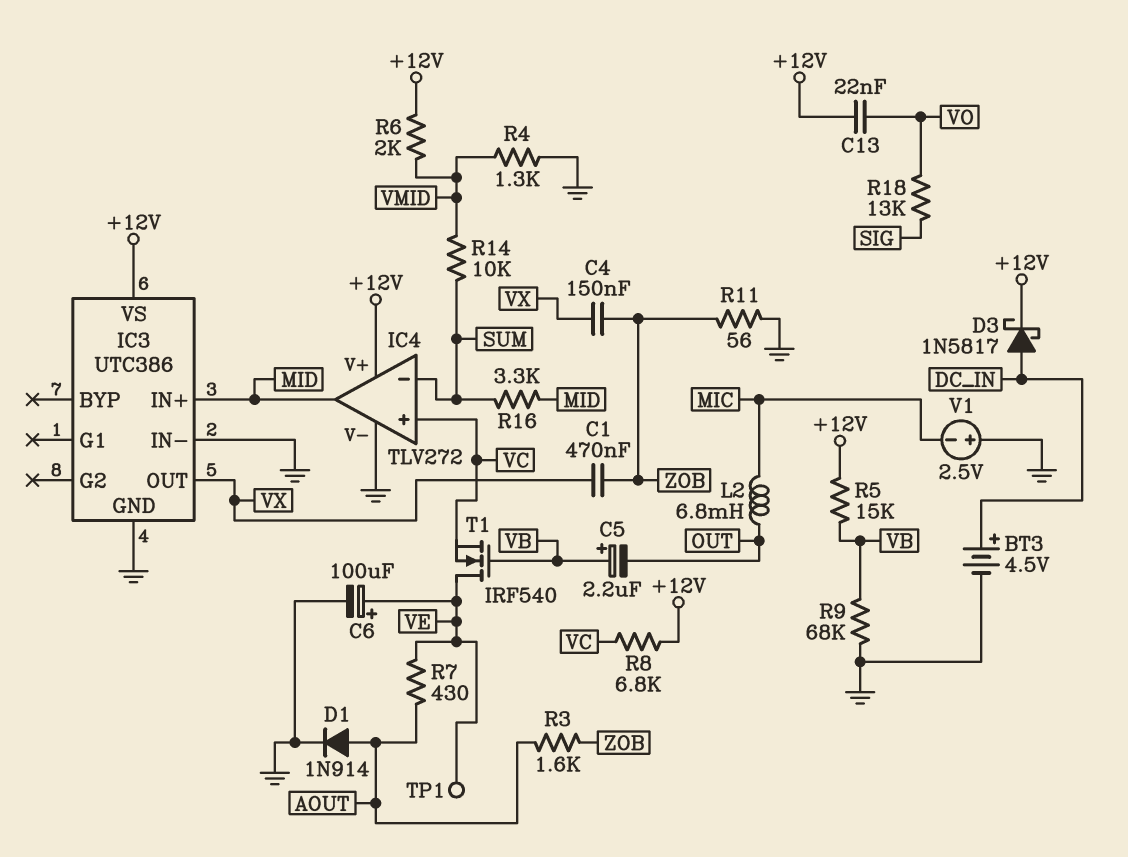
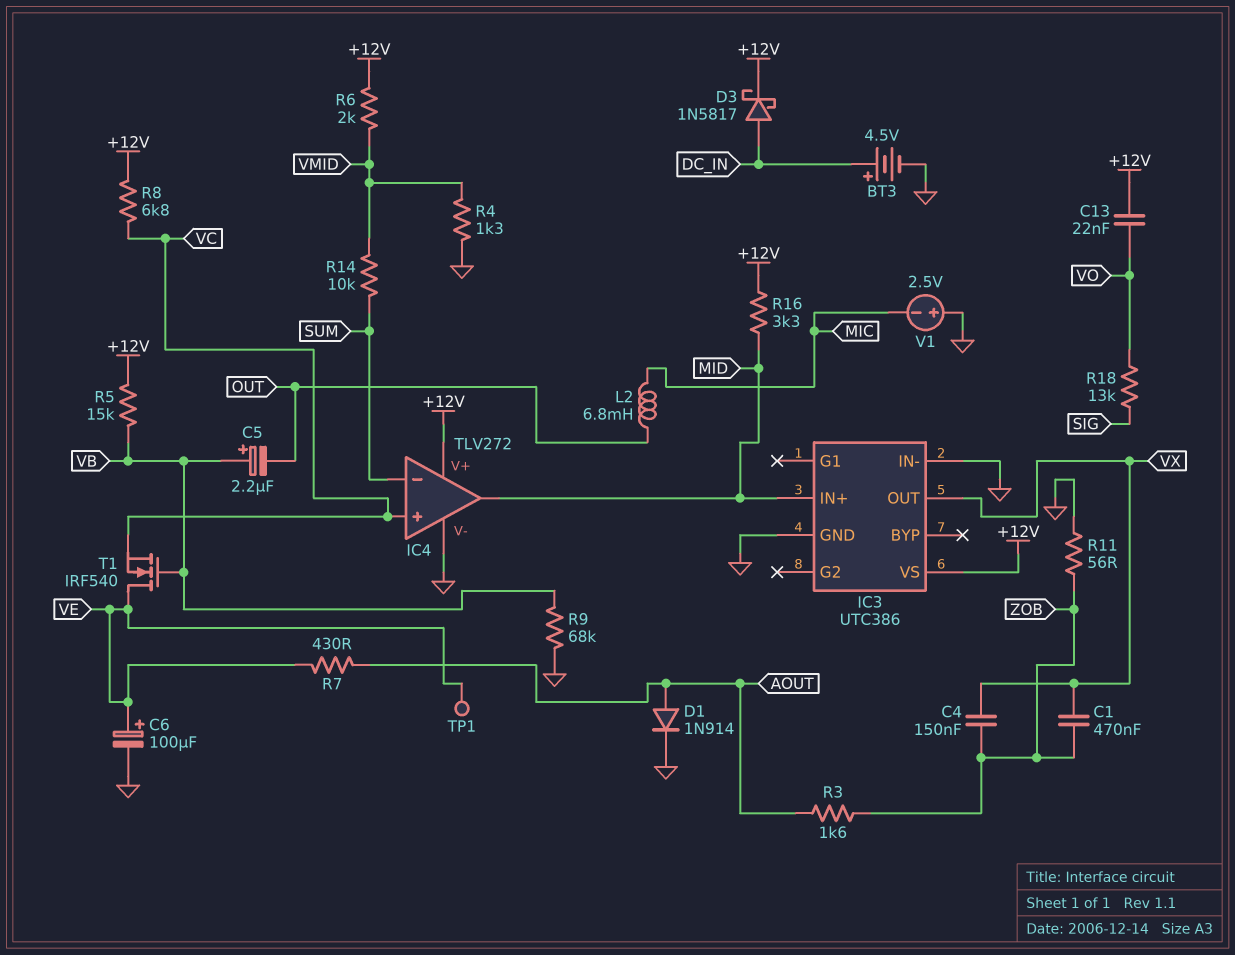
R16: 3.3k (MID, SUM) -> 3.3k (+12V, MID)

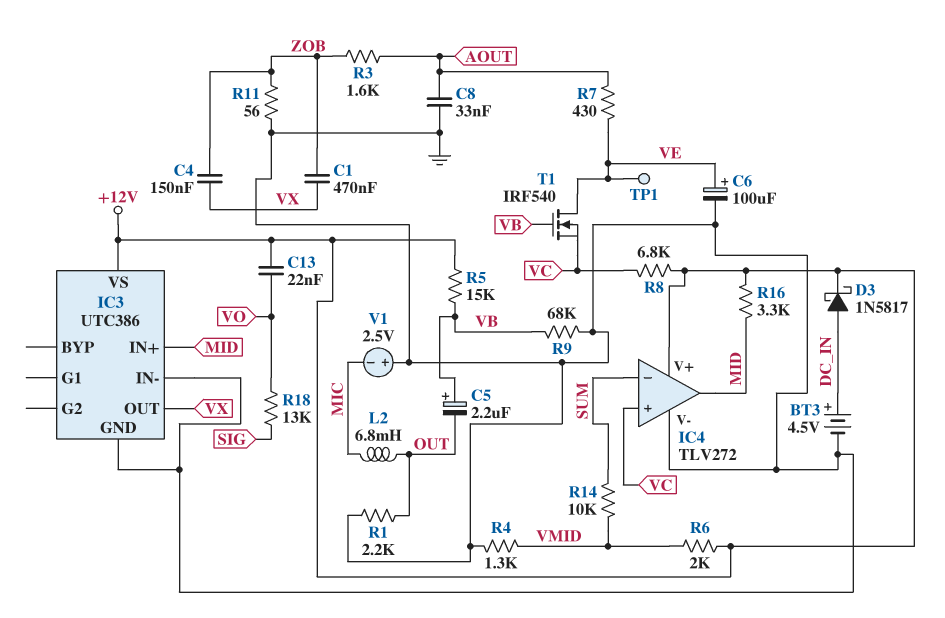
C8: none -> 33nF (AOUT, GND)
D1: diode 1N914 (A AOUT, K GND) -> none
R1: none -> 2.2k (GND, OUT)

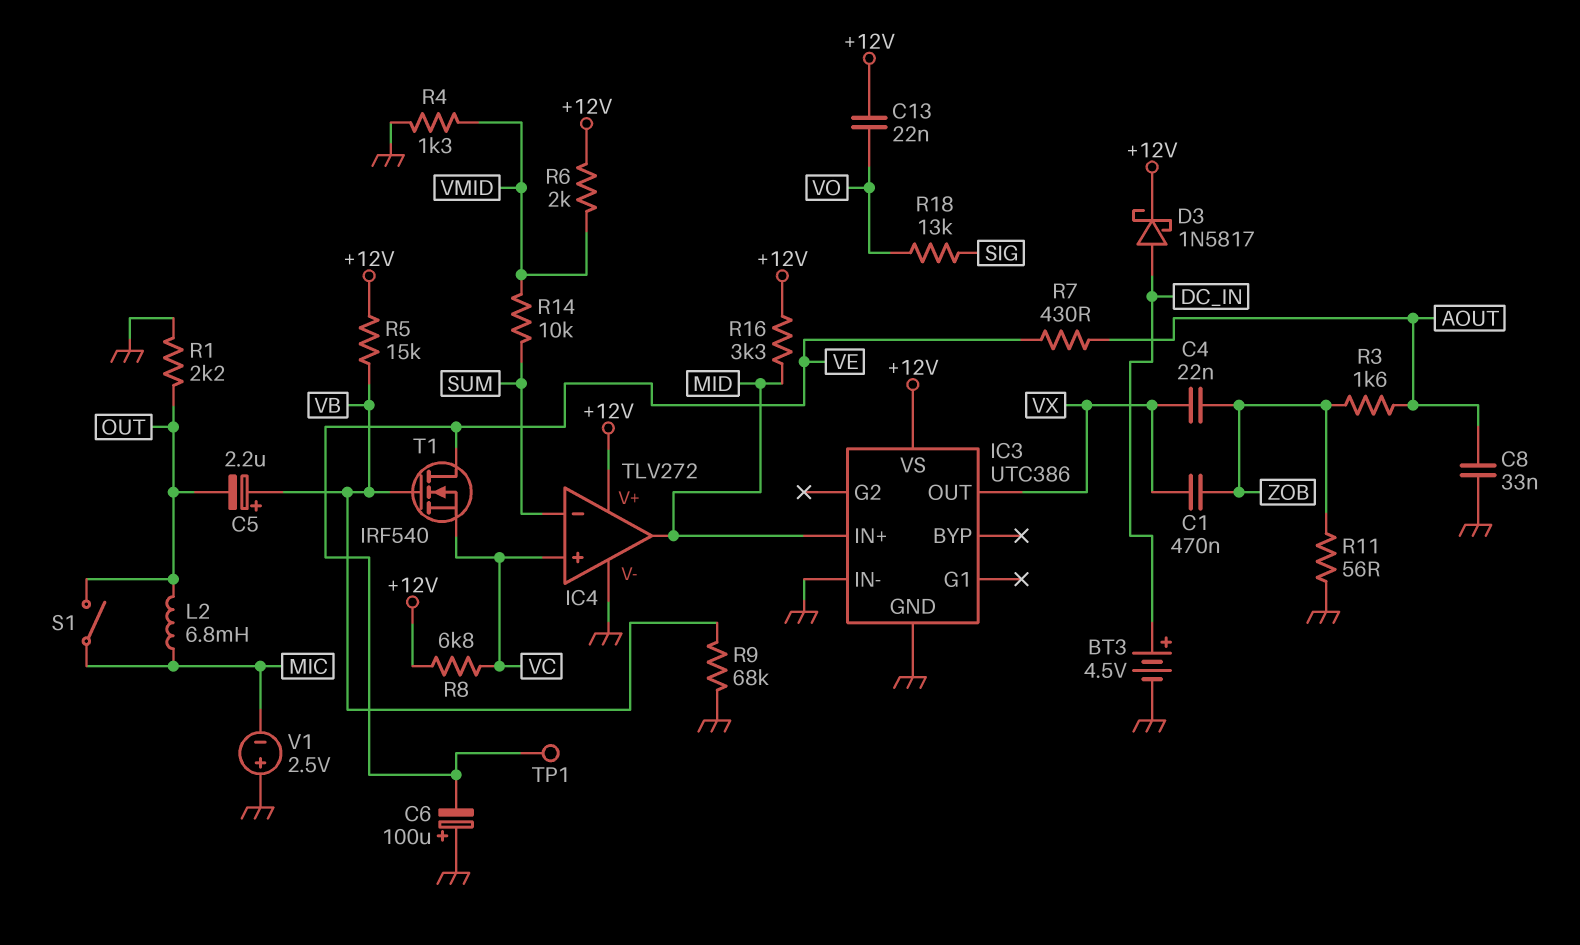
C4: 150nF (VX, ZOB) -> 22nF (VX, ZOB)
C6: 100uF (plus VE, minus GND) -> 100uF (plus GND, minus VE)
S1: none -> switch (MIC, OUT)

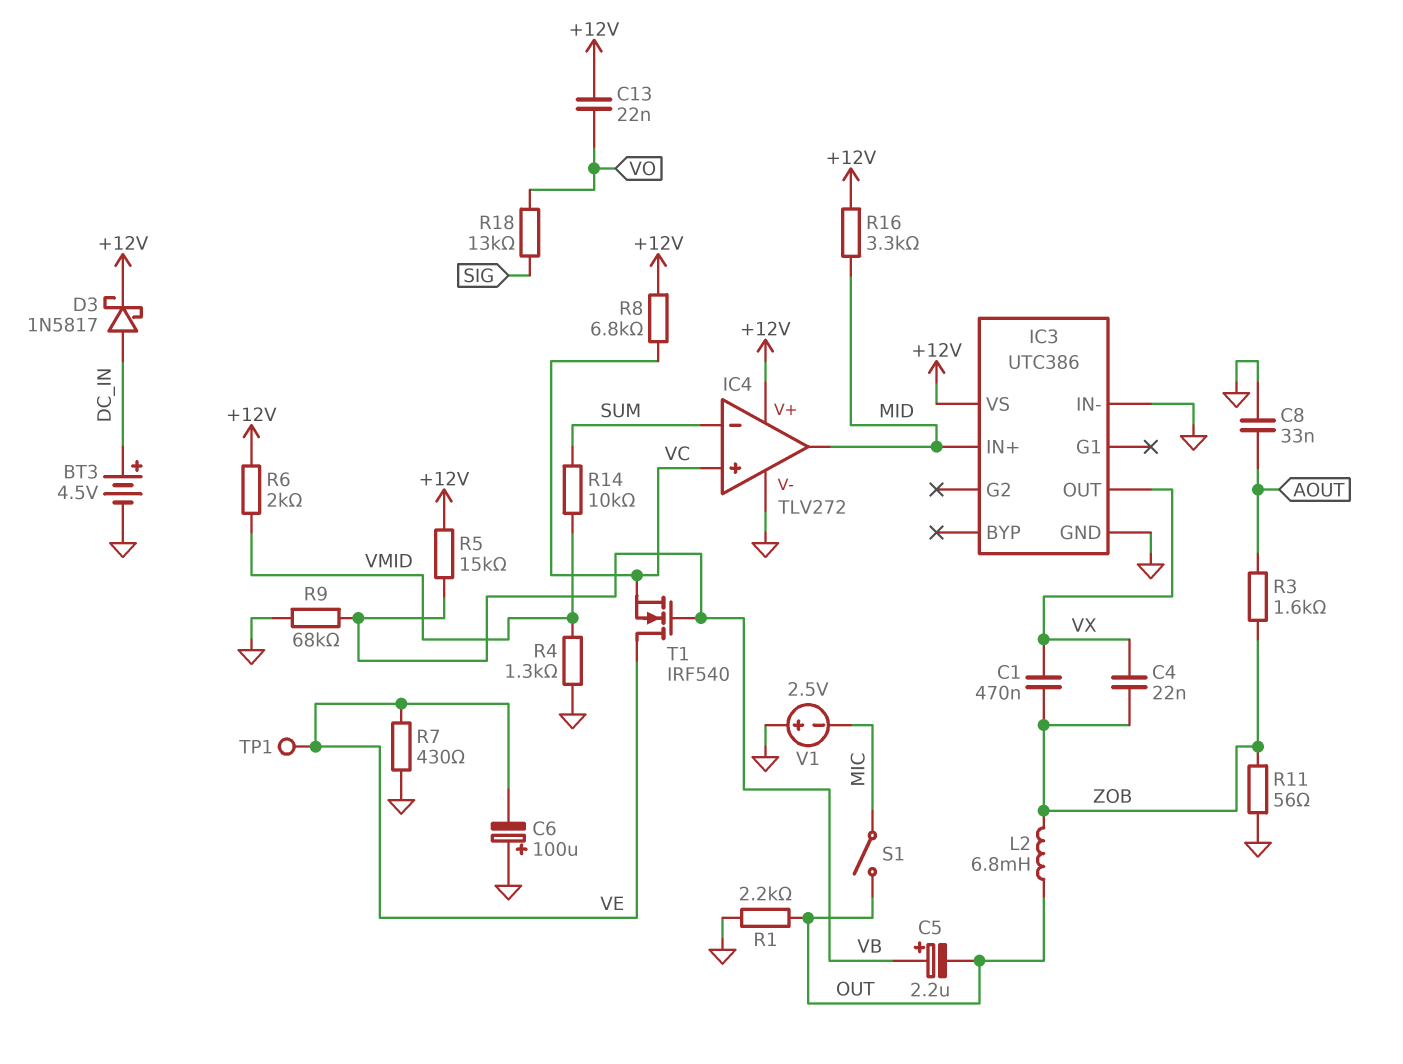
L2: 6.8mH (MIC, OUT) -> 6.8mH (OUT, ZOB)
R7: 430 (AOUT, VE) -> 430 (GND, VE)

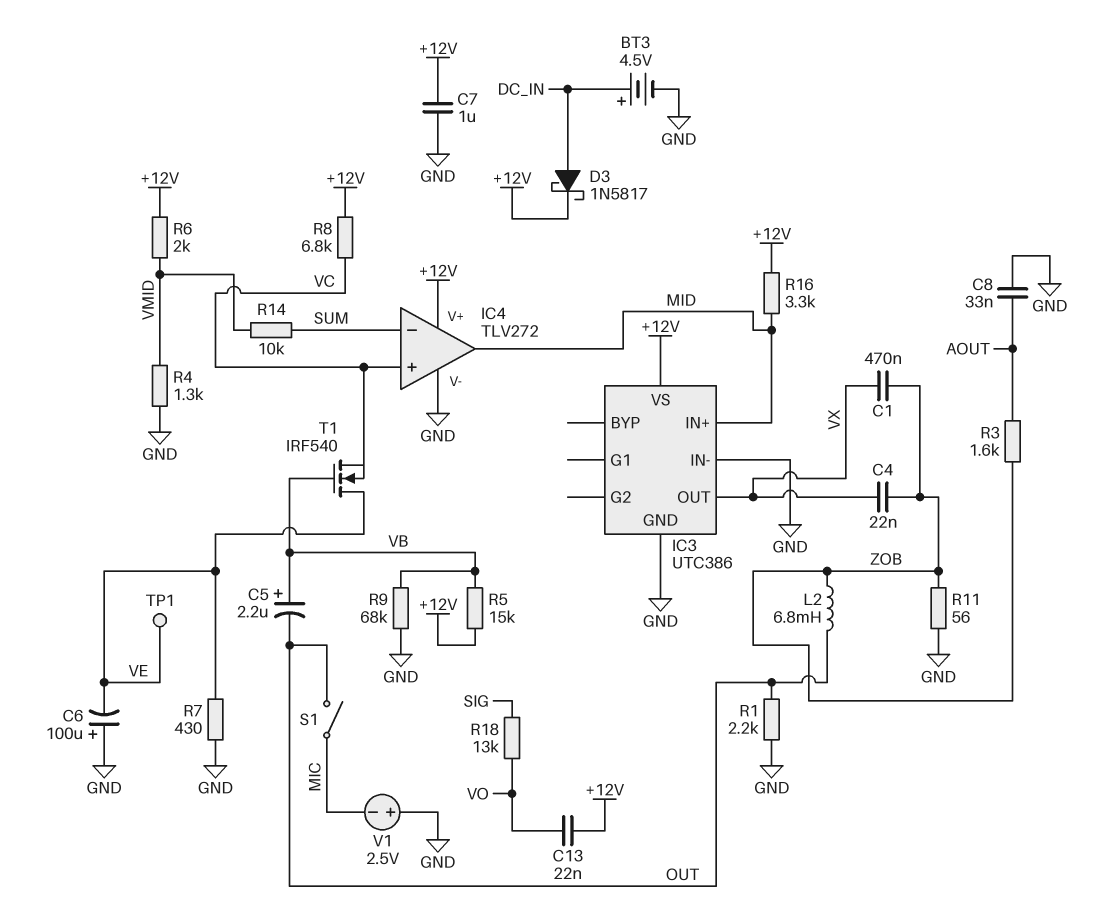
C7: none -> 1uF (+12V, GND)

